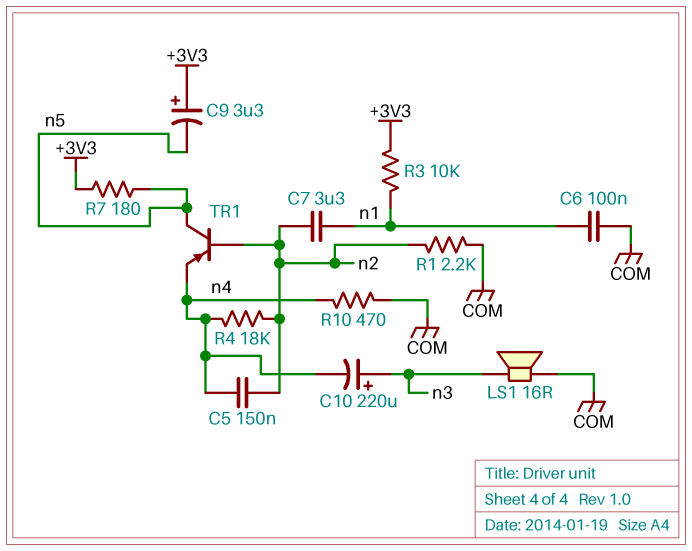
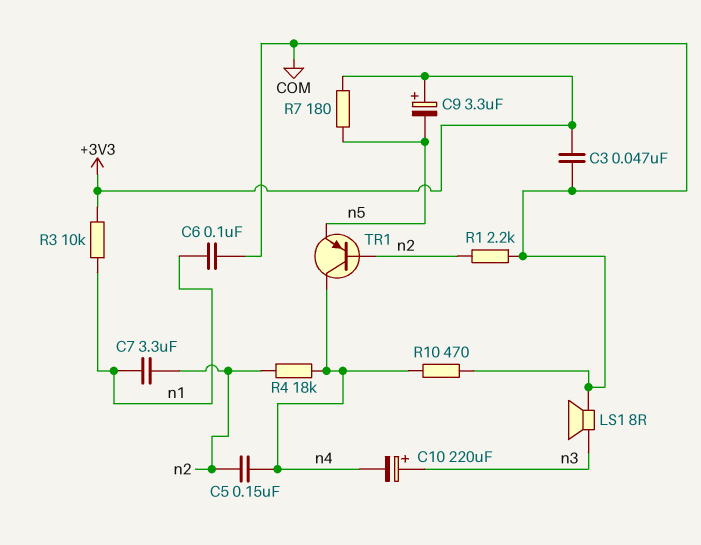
C3: none -> 47nF (+3V3, COM)
LS1: speaker 16R (COM, n3) -> speaker 8R (COM, n3)
TR1: PNP (B n2, C n5, E n4) -> PNP (B n2, C n4, E n5)

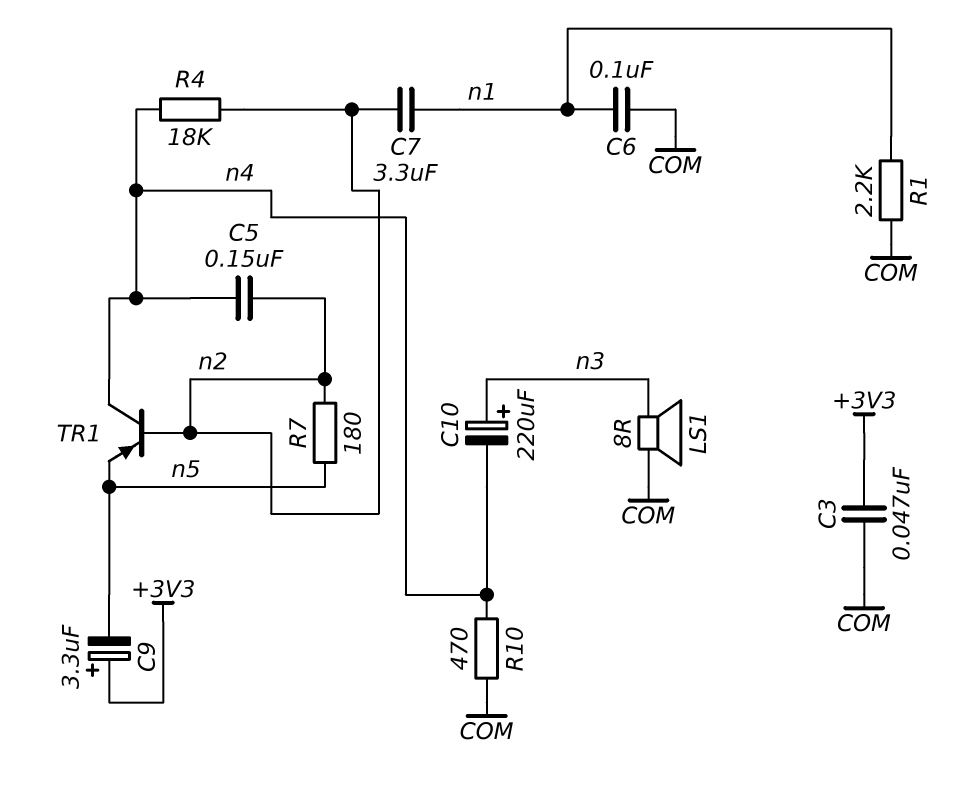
R1: 2.2k (COM, n2) -> 2.2k (COM, n1)
R3: 10k (+3V3, n1) -> none
R7: 180 (+3V3, n5) -> 180 (n2, n5)

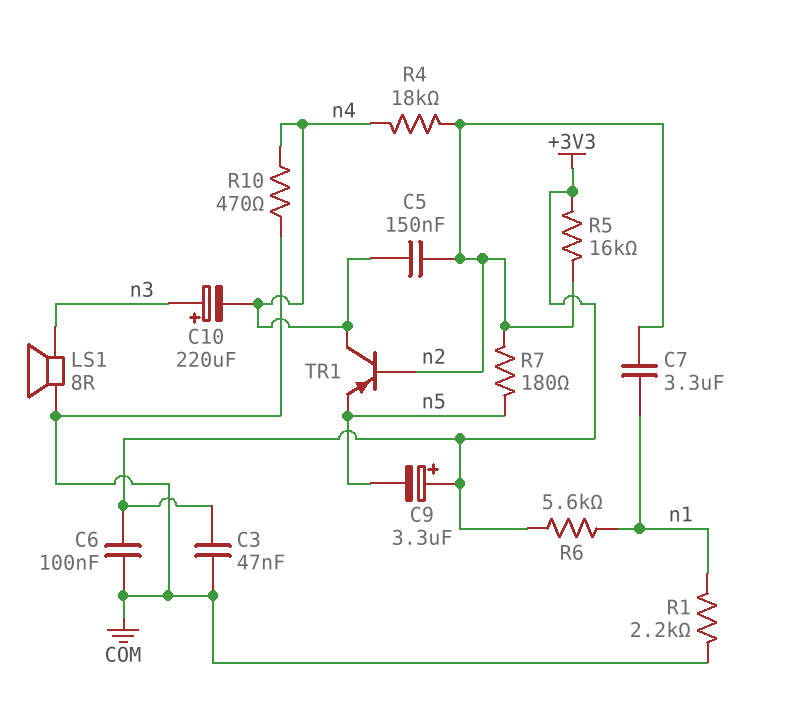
C6: 100nF (COM, n1) -> 100nF (+3V3, COM)
R5: none -> 16k (+3V3, n2)
R6: none -> 5.6k (+3V3, n1)

